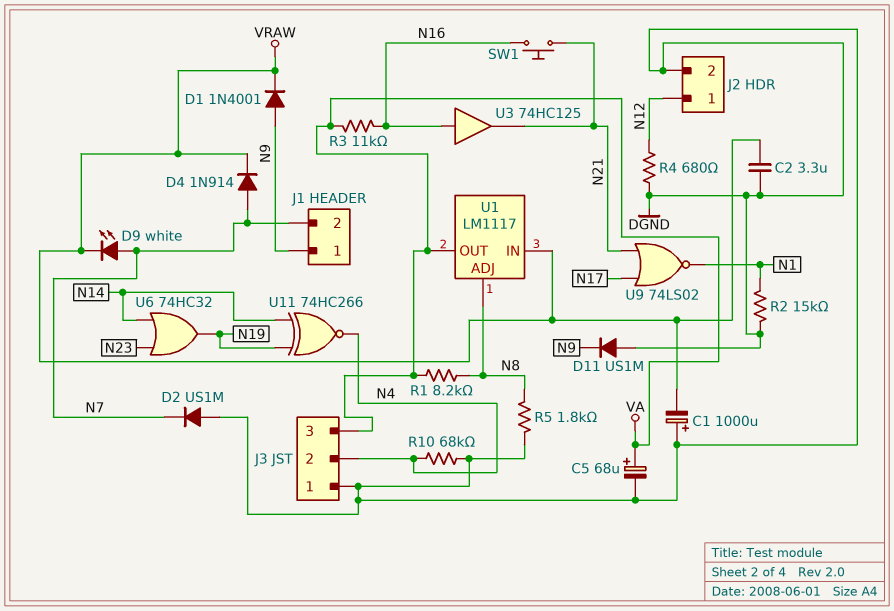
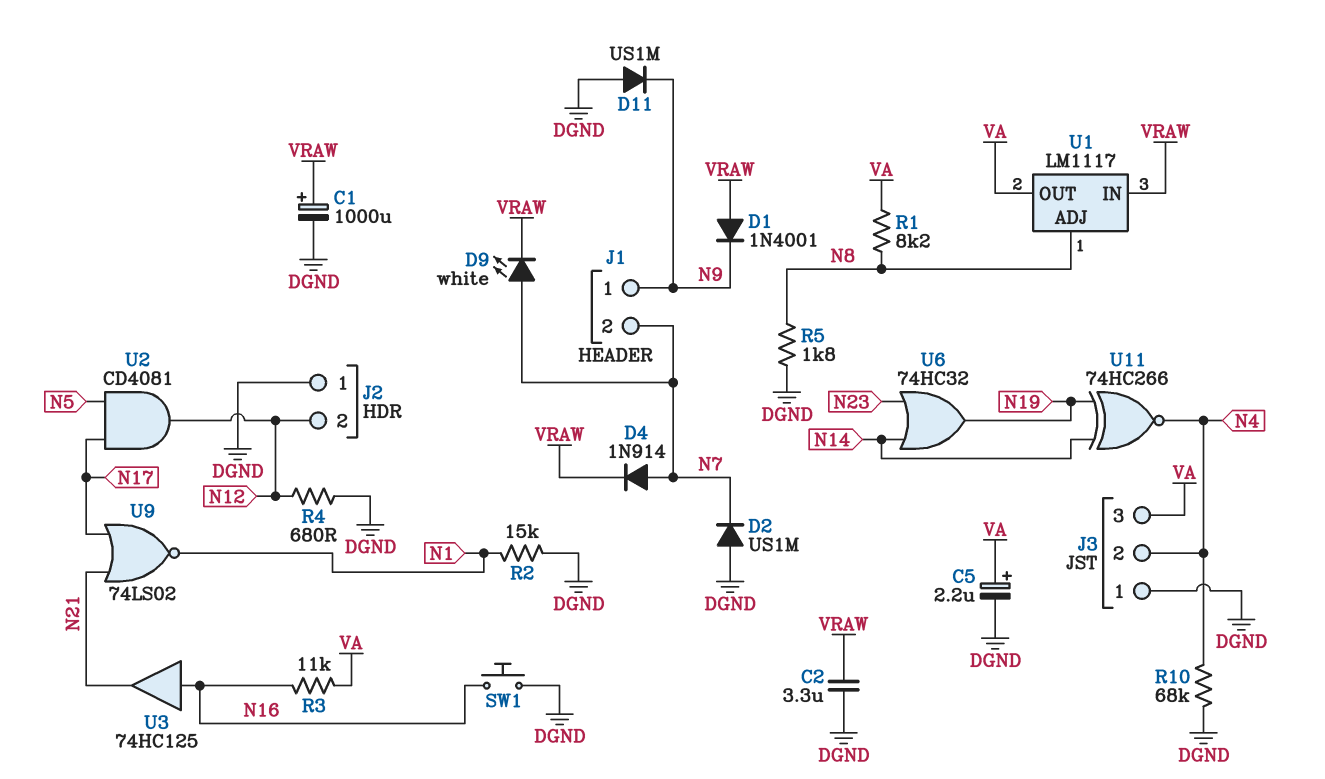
C1: 1000uF (plus DGND, minus VRAW) -> 1000uF (plus VRAW, minus DGND)
C5: 68uF (plus VA, minus DGND) -> 2.2uF (plus VA, minus DGND)
D1: diode 1N4001 (A N9, K VRAW) -> diode 1N4001 (A VRAW, K N9)
J2 pin 1: N12 -> DGND
J2 pin 2: DGND -> N12
SW1: button (N16, N21) -> button (DGND, N16)
U2: none -> AND CD4081 (in N5, in N17, out N12)

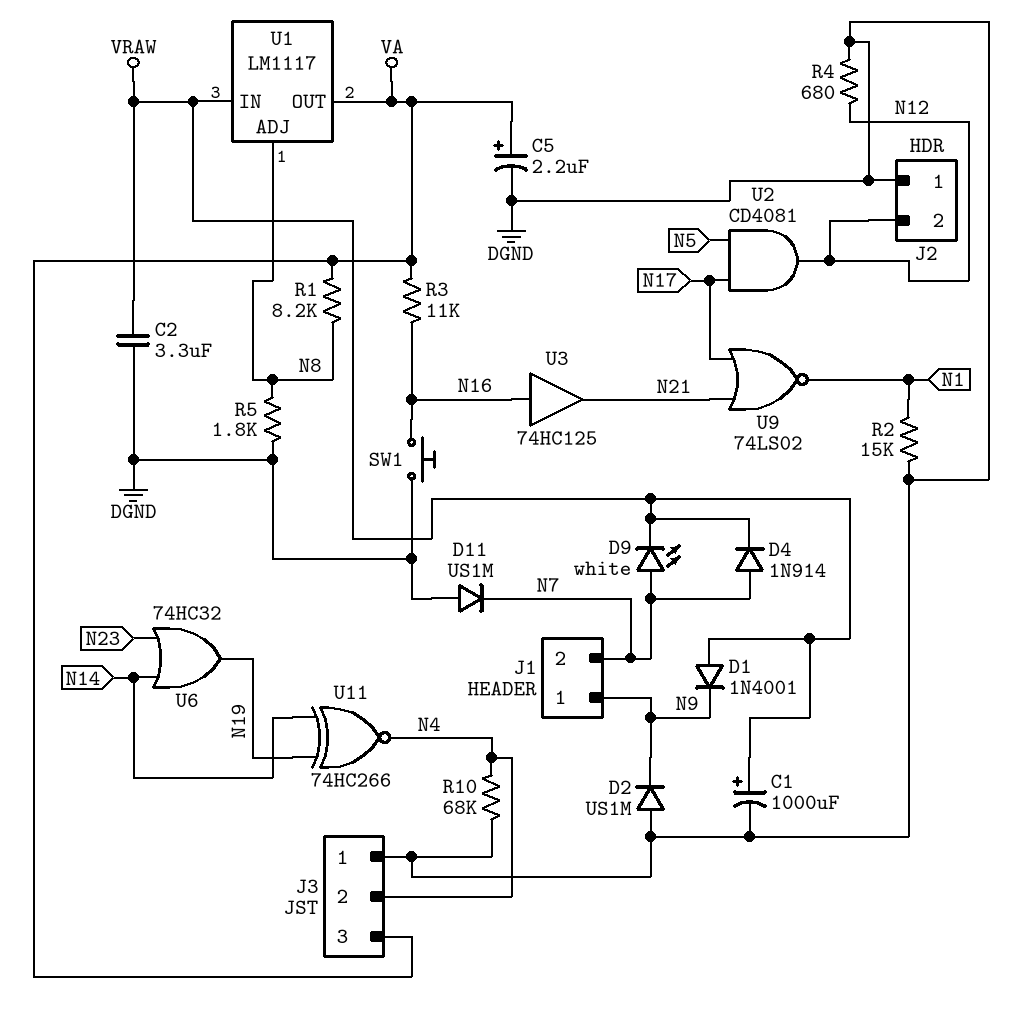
D2: diode US1M (A DGND, K N7) -> diode US1M (A DGND, K N9)
D11: diode US1M (A DGND, K N9) -> diode US1M (A DGND, K N7)

